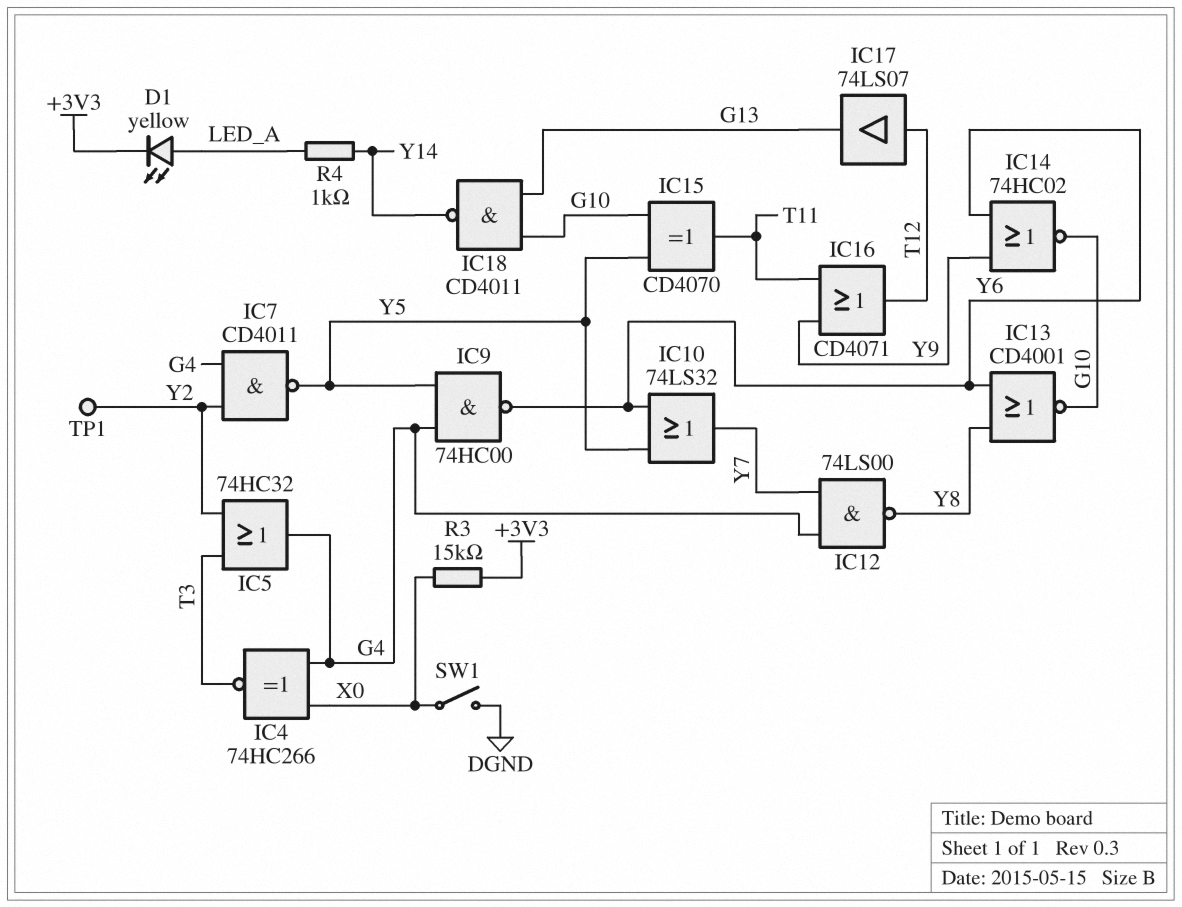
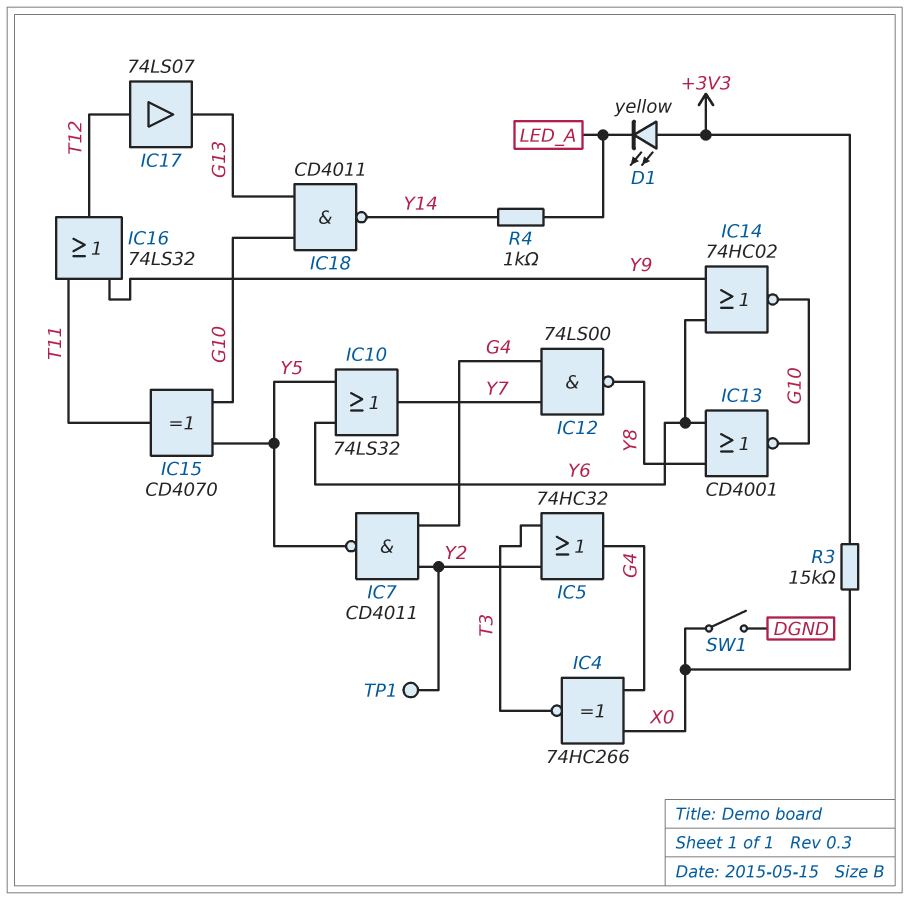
D1: LED yellow (A LED_A, K +3V3) -> LED yellow (A +3V3, K LED_A)
IC9: NAND 74HC00 (in G4, in Y5, out Y6) -> none
IC16: OR CD4071 (in T11, in Y9, out T12) -> OR 74LS32 (in T11, in Y9, out T12)

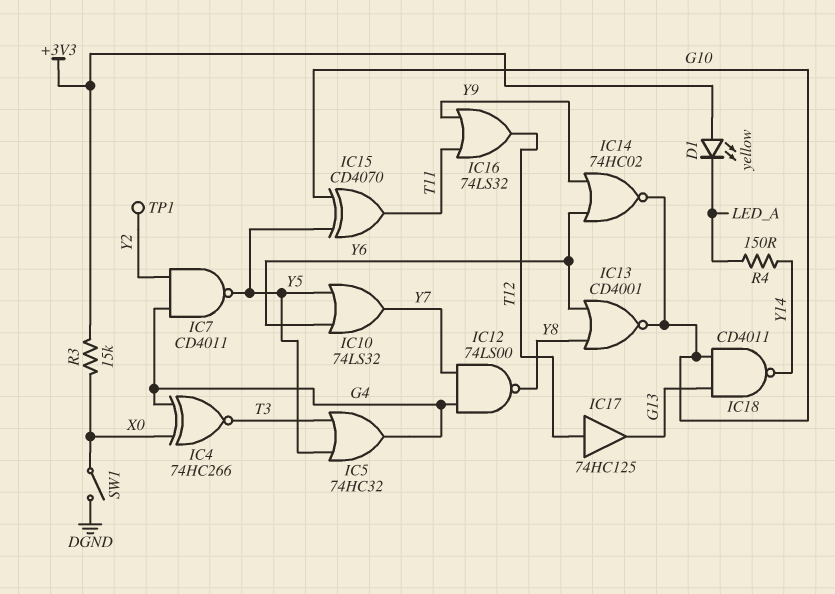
IC5: OR 74HC32 (in T3, in Y2, out G4) -> OR 74HC32 (in T3, in Y5, out G4)
IC17: buffer 74LS07 (in T12, out G13) -> buffer 74HC125 (in T12, out G13)
R4: 1k (LED_A, Y14) -> 150 (LED_A, Y14)

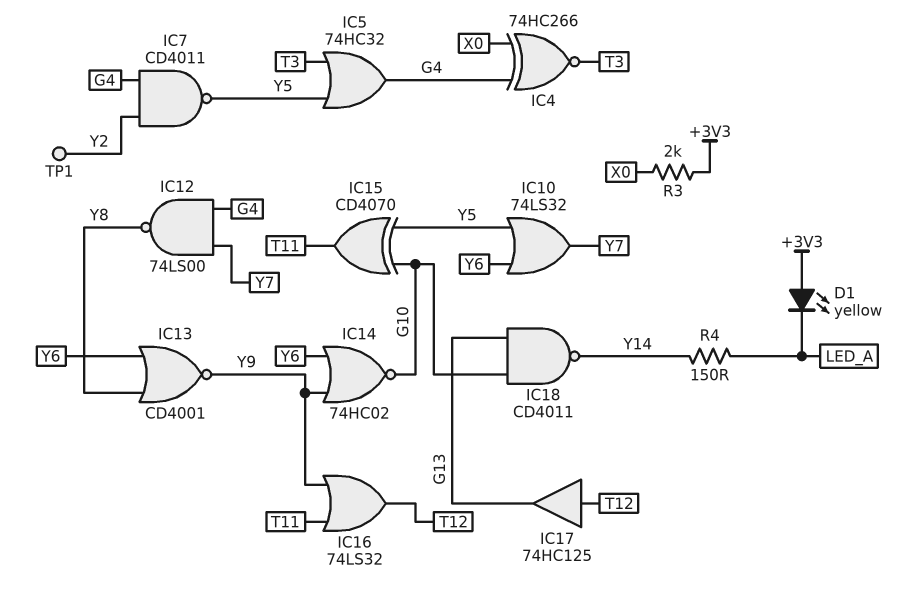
IC13: NOR CD4001 (in Y6, in Y8, out G10) -> NOR CD4001 (in Y6, in Y8, out Y9)
R3: 15k (+3V3, X0) -> 2k (+3V3, X0)
SW1: switch (DGND, X0) -> none

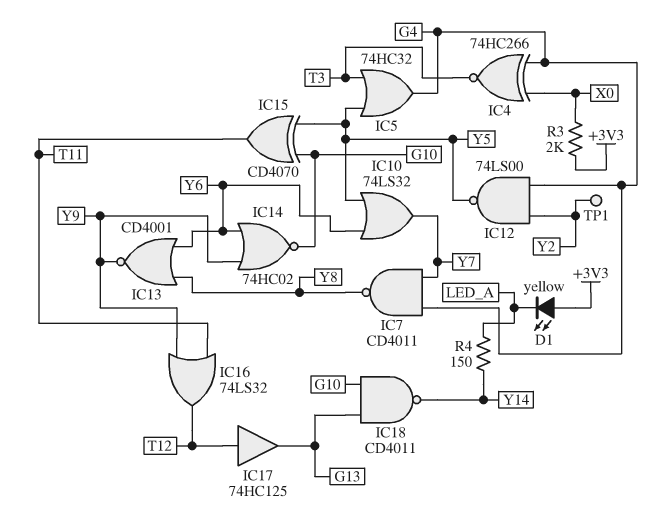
IC7: NAND CD4011 (in G4, in Y2, out Y5) -> NAND CD4011 (in G4, in Y7, out Y8)
IC12: NAND 74LS00 (in G4, in Y7, out Y8) -> NAND 74LS00 (in G4, in Y2, out Y5)

